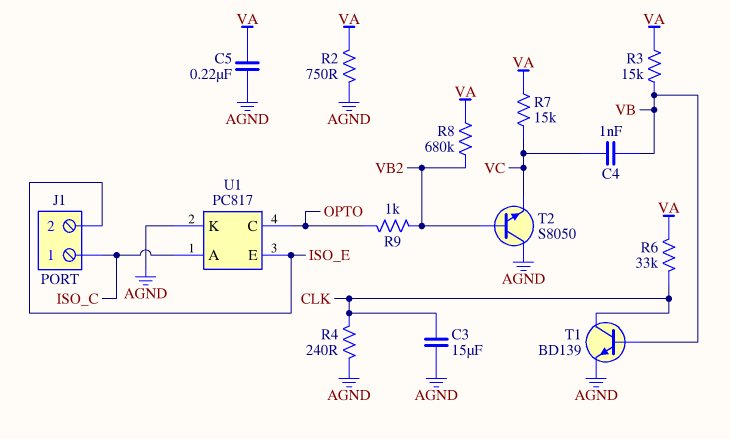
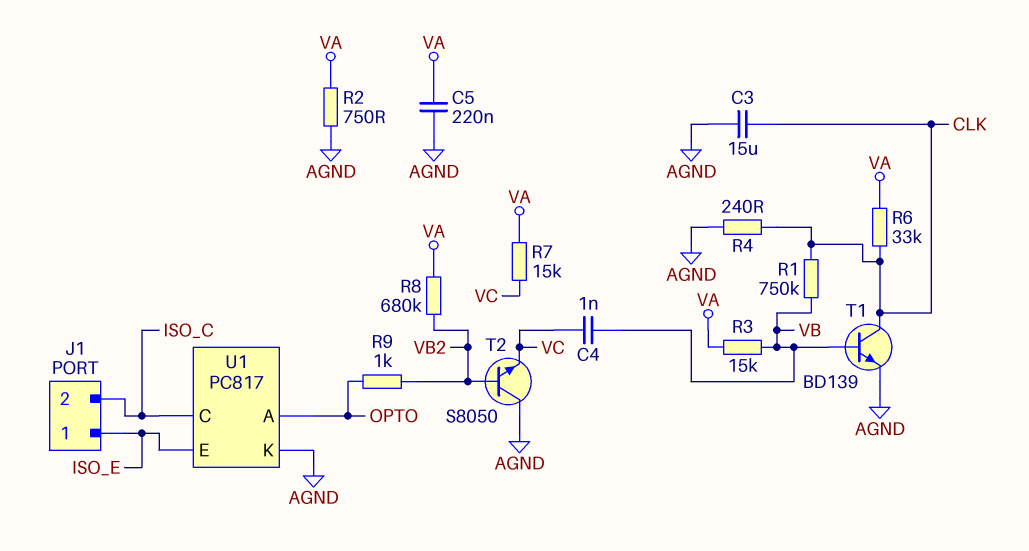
J1 pin 1: ISO_C -> ISO_E
J1 pin 2: ISO_E -> ISO_C
R1: none -> 750k (CLK, VB)
U1 pin A: ISO_C -> OPTO
U1 pin C: OPTO -> ISO_C

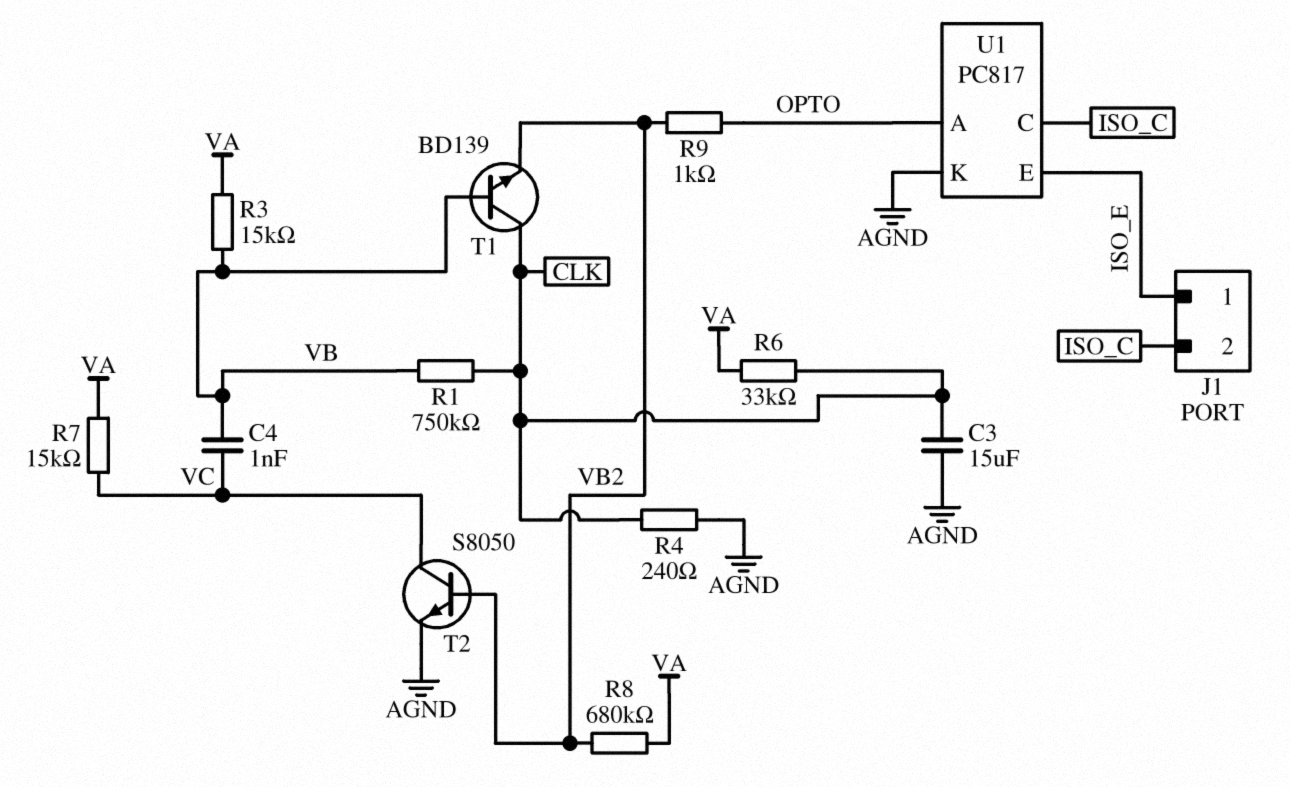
C5: 220nF (AGND, VA) -> none
R2: 750 (AGND, VA) -> none
T1: NPN BD139 (B VB, C CLK, E AGND) -> NPN BD139 (B VB, C CLK, E VB2)
T2: NPN S8050 (B VB2, C AGND, E VC) -> NPN S8050 (B VB2, C VC, E AGND)

